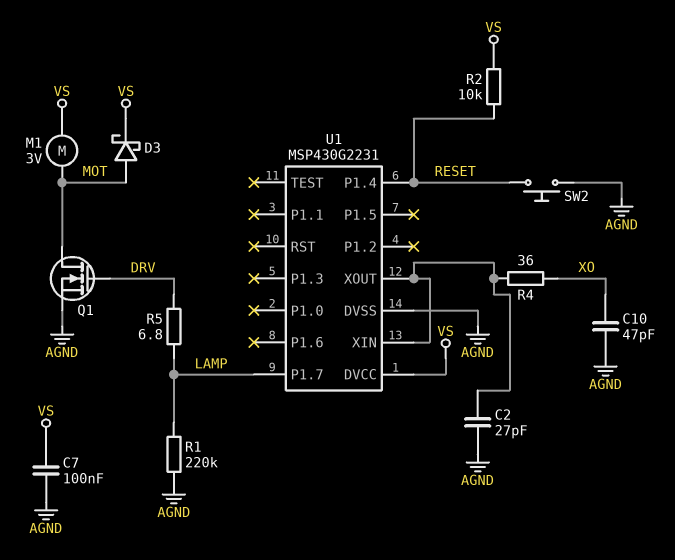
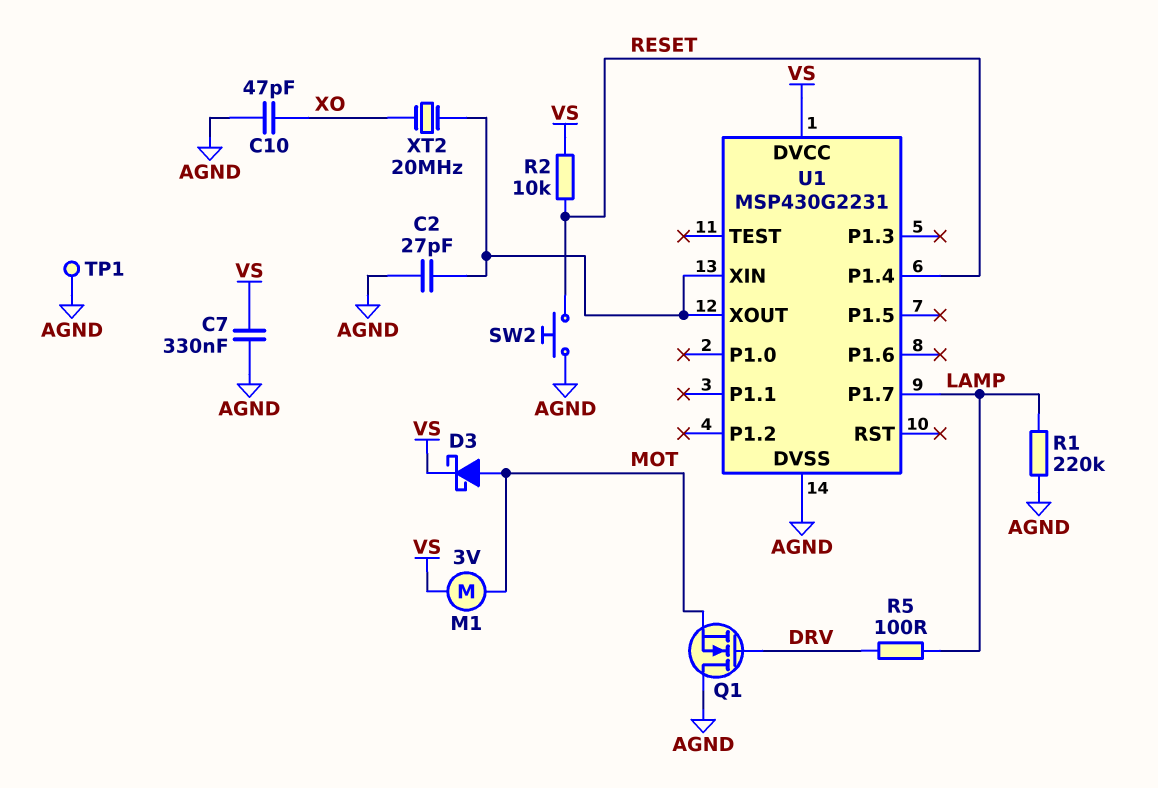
C7: 100nF (AGND, VS) -> 330nF (AGND, VS)
Q1: NMOS (G DRV, D MOT, S AGND) -> NMOS (G DRV, D AGND, S MOT)
R4: 36 (U1/XIN, XO) -> none
R5: 6.8 (DRV, LAMP) -> 100 (DRV, LAMP)
TP1: none -> test point (AGND)
XT2: none -> 20MHz (U1/XIN, XO)

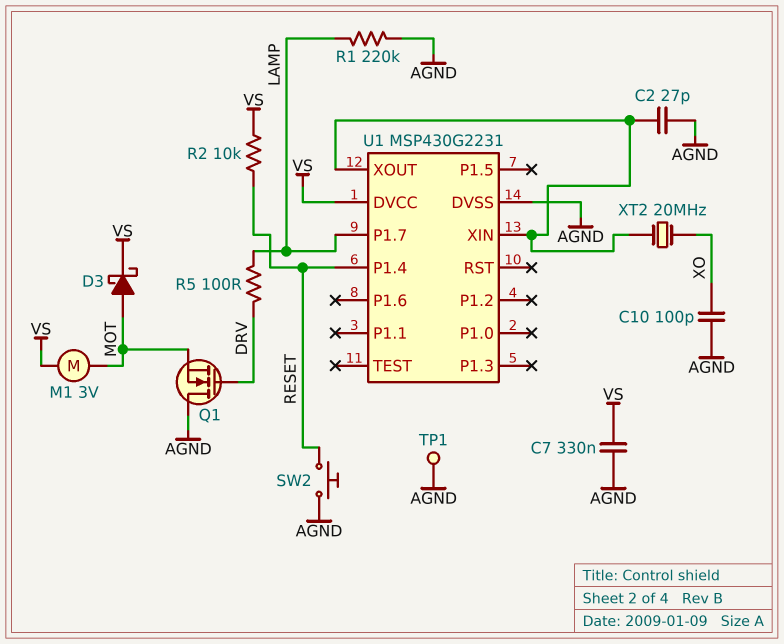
C10: 47pF (AGND, XO) -> 100pF (AGND, XO)

